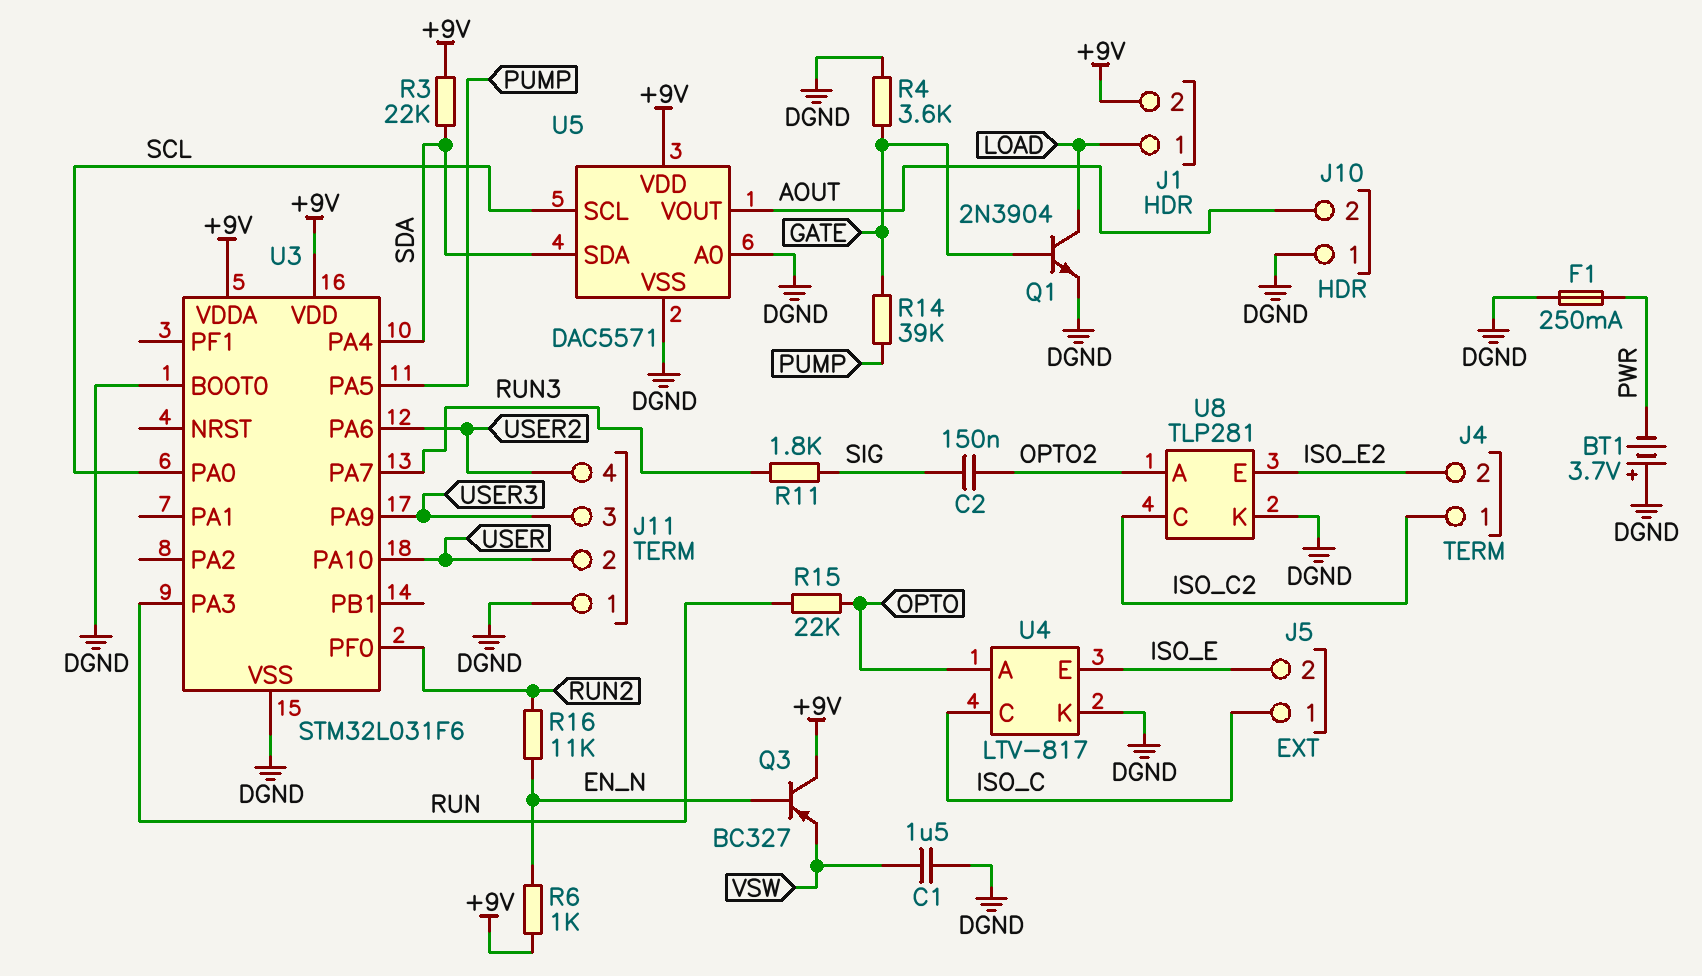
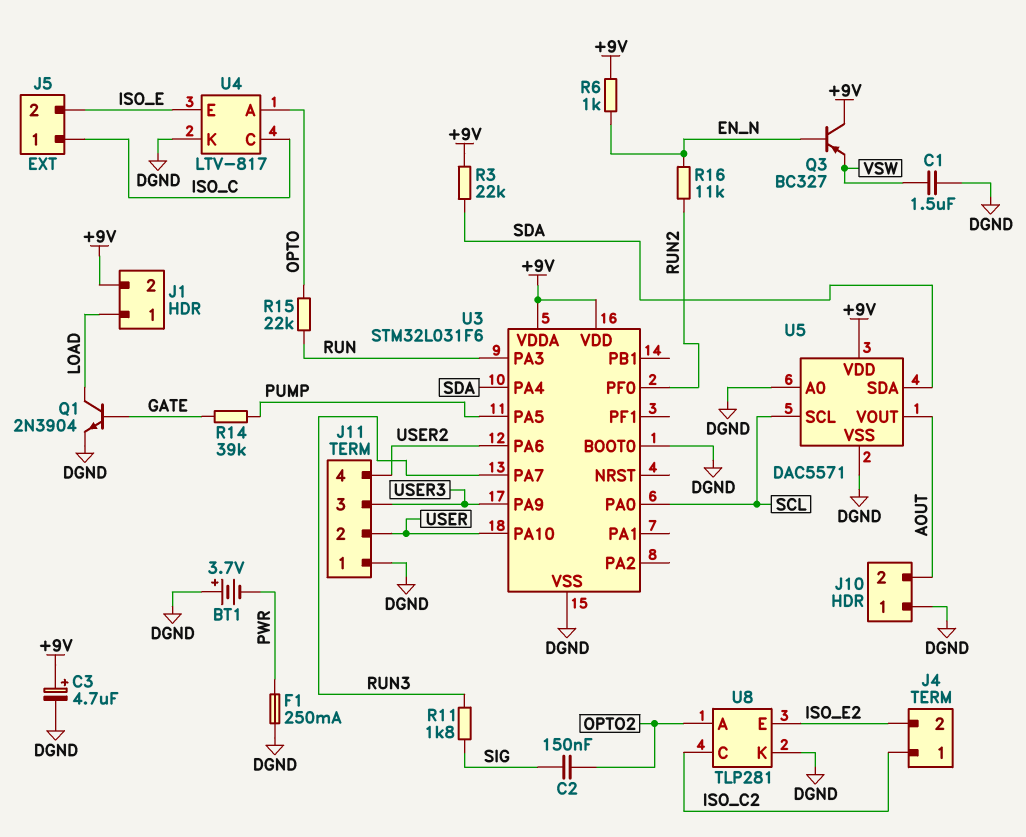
C3: none -> 4.7uF (plus +9V, minus DGND)
R4: 3.6k (DGND, GATE) -> none

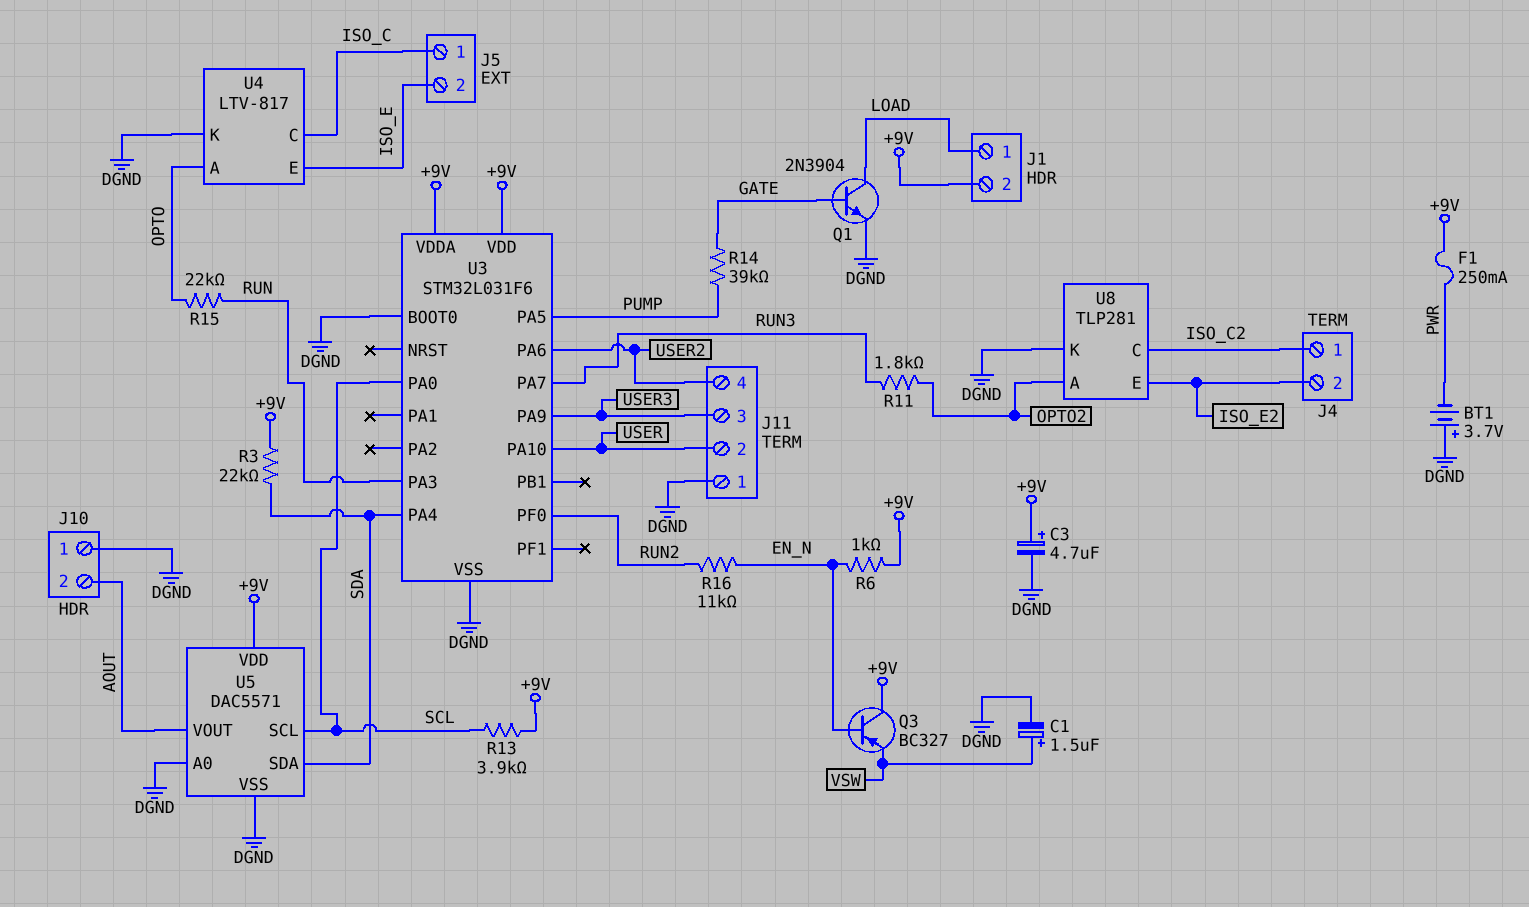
C1: 1.5uF (DGND, VSW) -> 1.5uF (plus VSW, minus DGND)
C2: 150nF (OPTO2, SIG) -> none
F1: 250mA (DGND, PWR) -> 250mA (+9V, PWR)
R11: 1.8k (RUN3, SIG) -> 1.8k (OPTO2, RUN3)
R13: none -> 3.9k (+9V, SCL)

